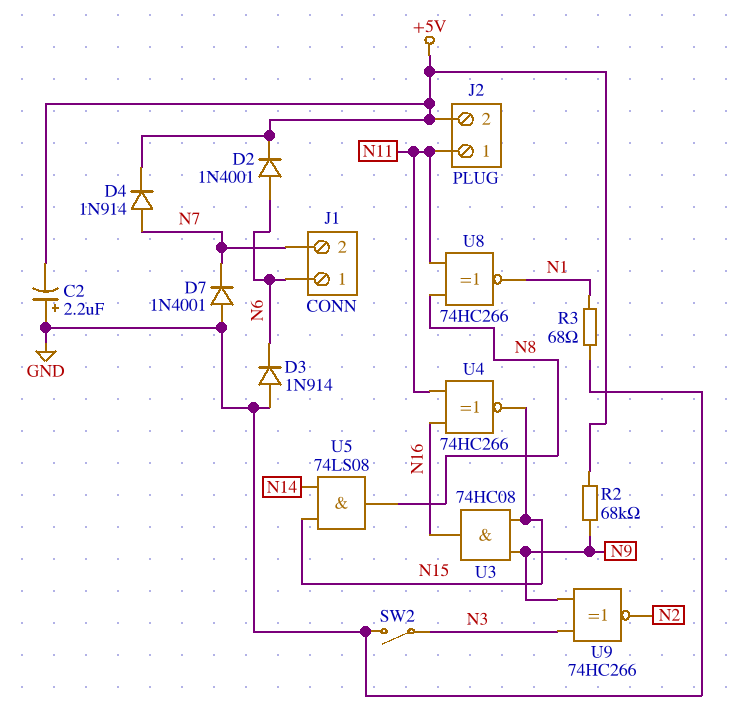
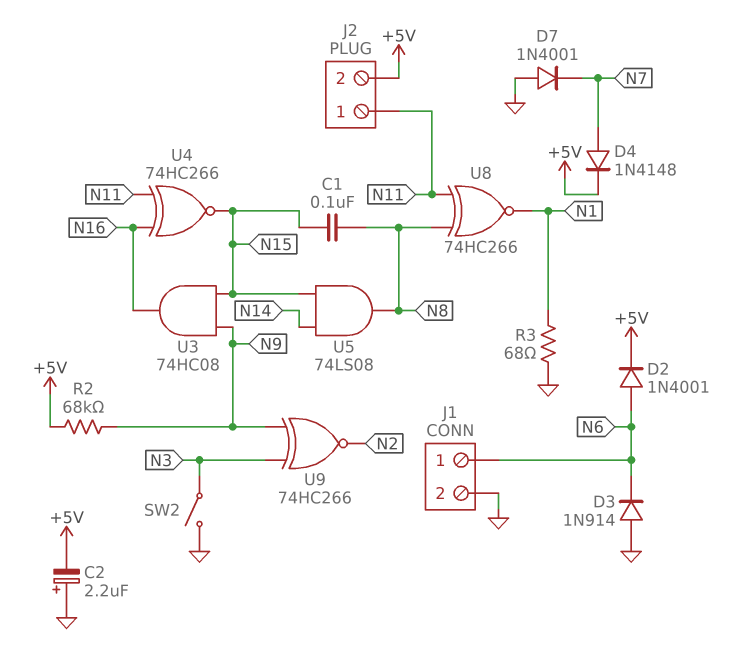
C1: none -> 100nF (N8, N15)
D4: diode 1N914 (A N7, K +5V) -> diode 1N4148 (A N7, K +5V)
J1 pin 2: N7 -> GND

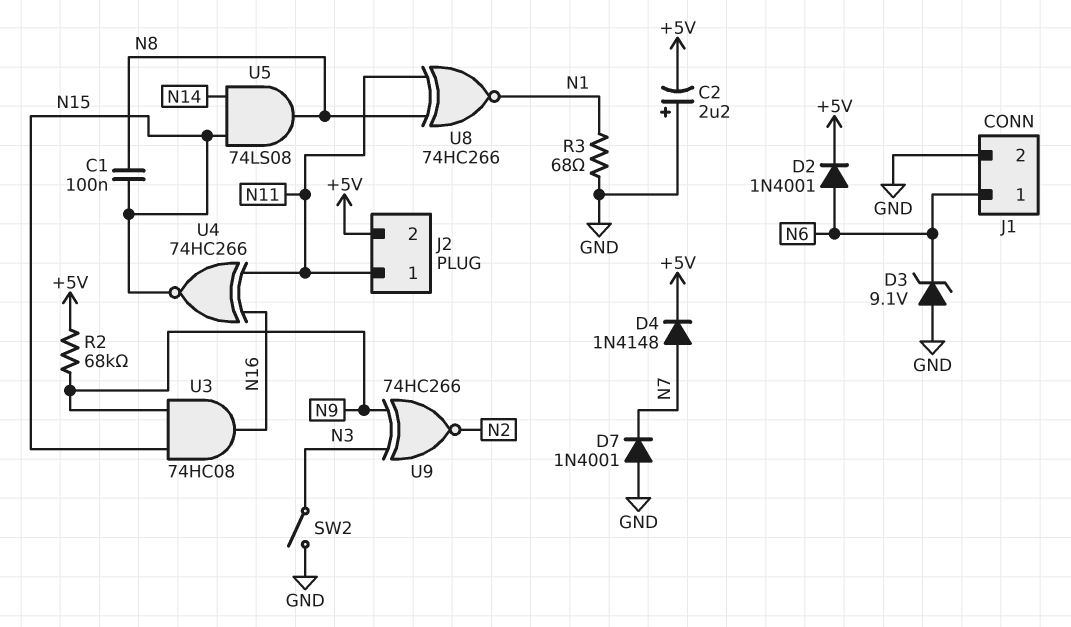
D3: diode 1N914 (A GND, K N6) -> zener 9.1V (A GND, K N6)

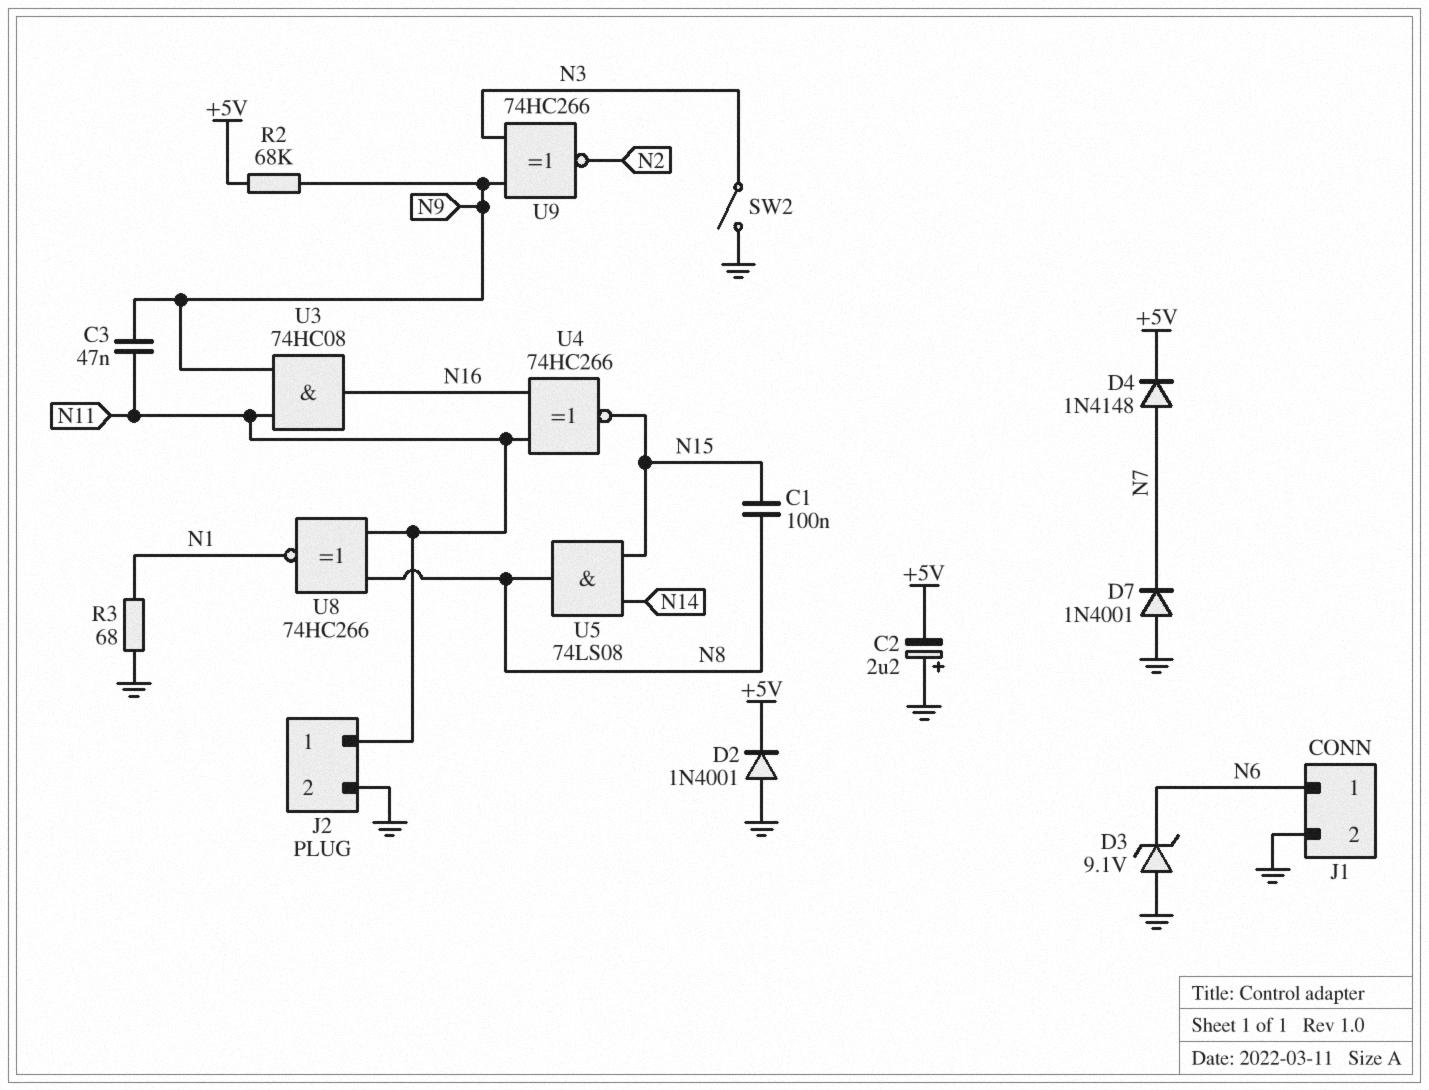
C3: none -> 47nF (N9, N11)
D2: diode 1N4001 (A N6, K +5V) -> diode 1N4001 (A GND, K +5V)
J2 pin 2: +5V -> GND
U3: AND 74HC08 (in N9, in N15, out N16) -> AND 74HC08 (in N9, in N11, out N16)

